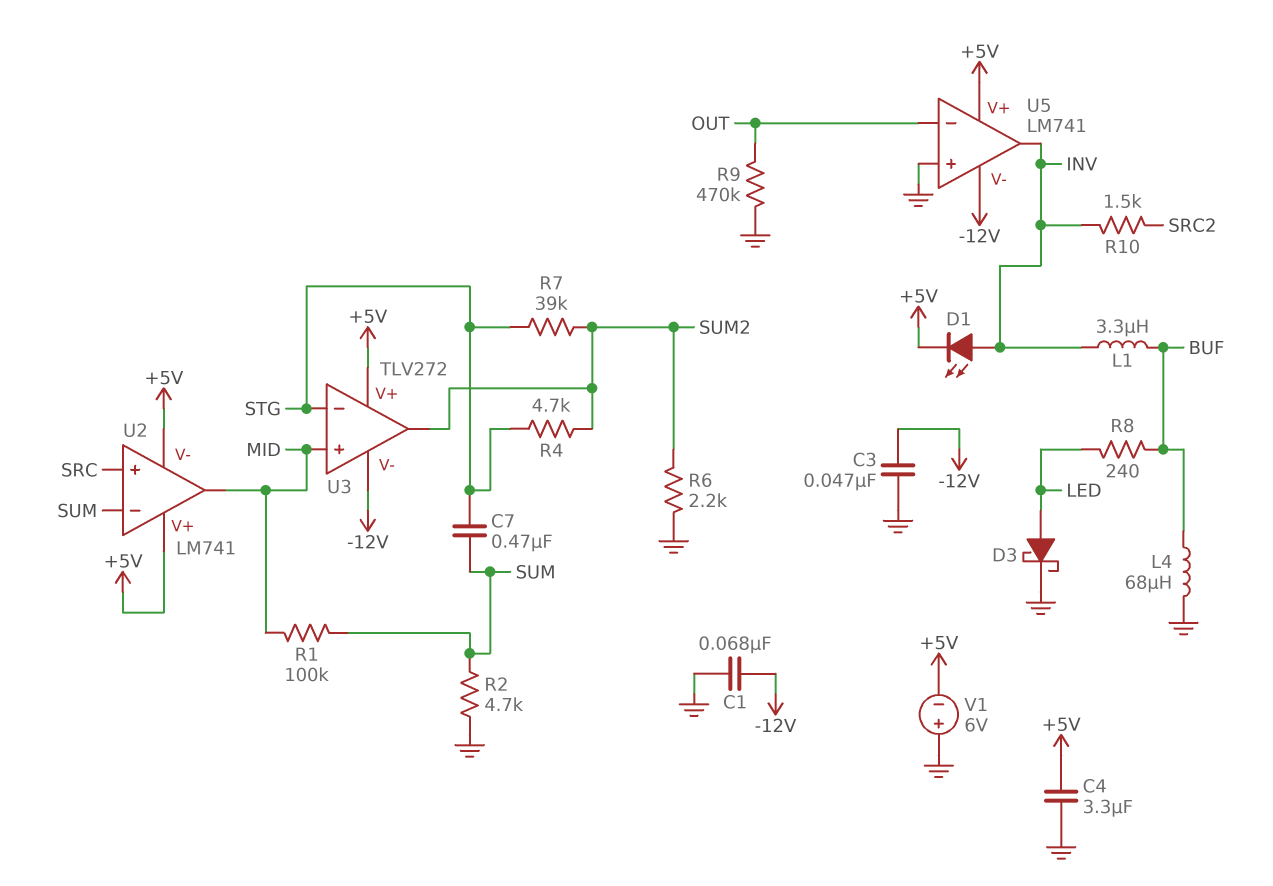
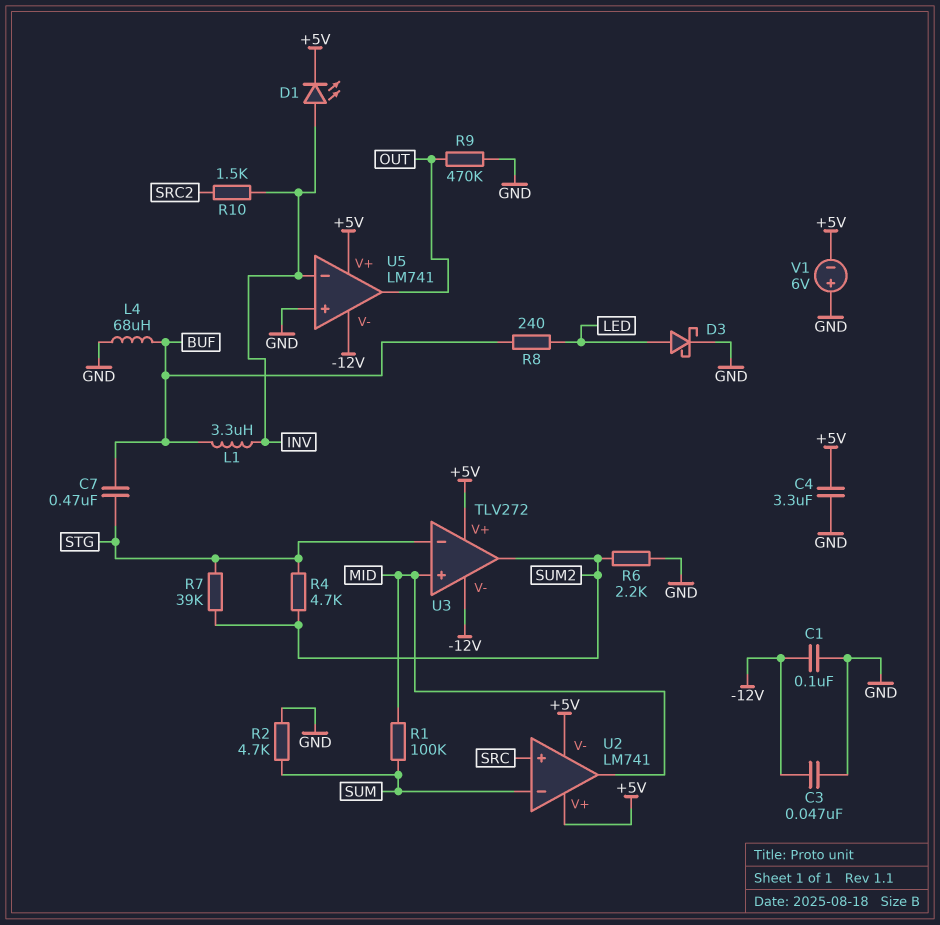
C1: 68nF (-12V, GND) -> 100nF (-12V, GND)
C7: 470nF (STG, SUM) -> 470nF (BUF, STG)
U5 pin in-: OUT -> INV
U5 pin out: INV -> OUT

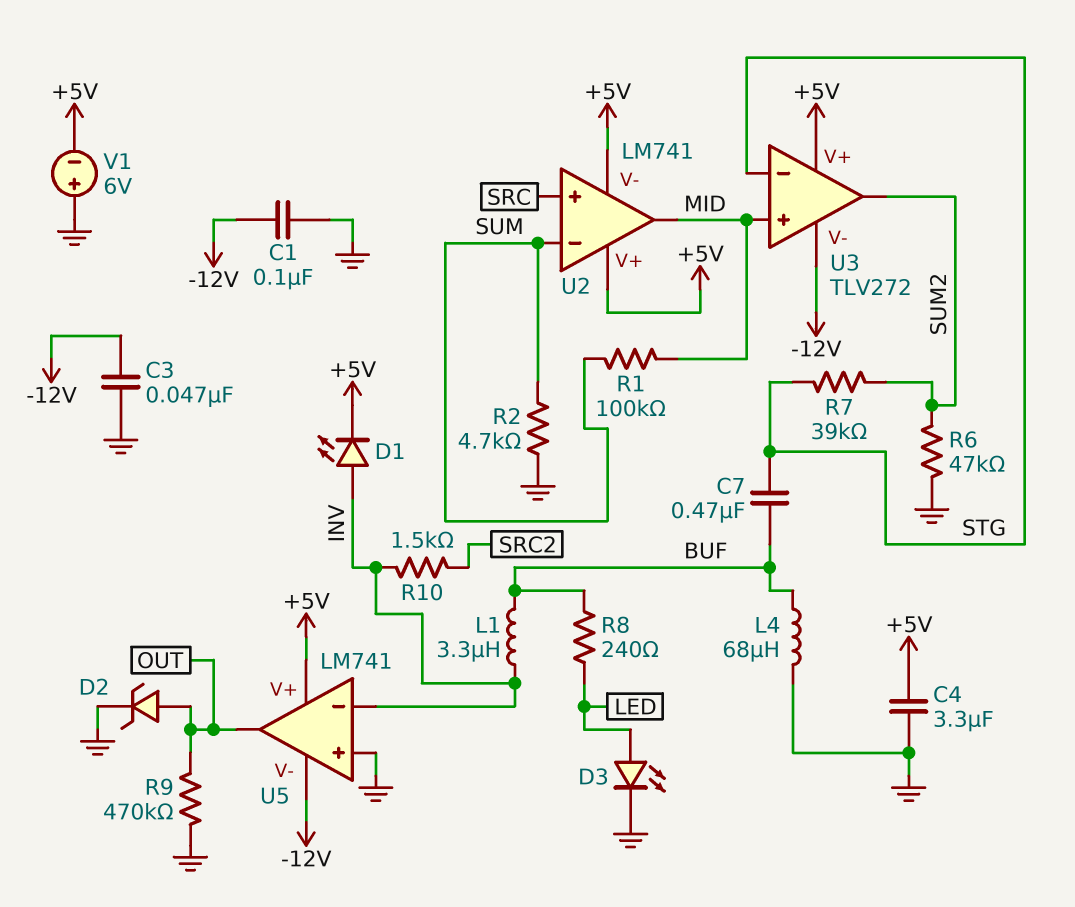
D2: none -> zener (A OUT, K GND)
D3: schottky (A LED, K GND) -> LED (A LED, K GND)
R4: 4.7k (STG, SUM2) -> none
R6: 2.2k (GND, SUM2) -> 47k (GND, SUM2)

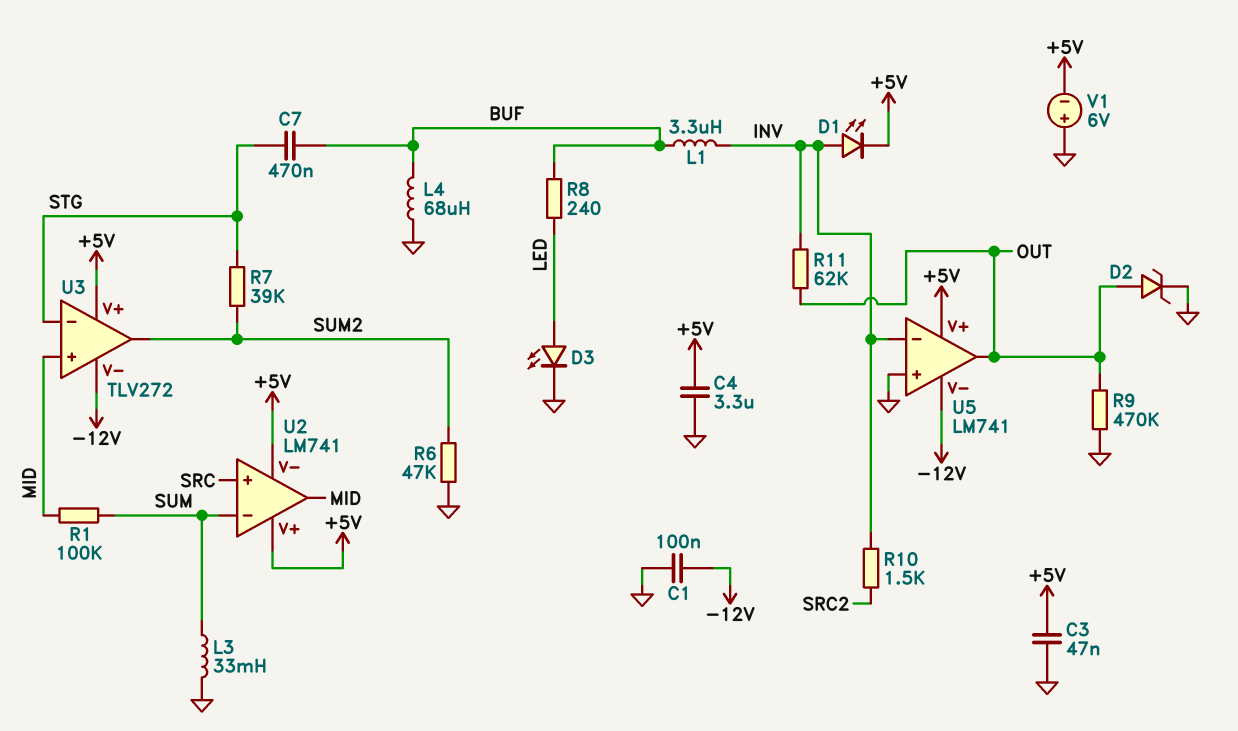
C3: 47nF (-12V, GND) -> 47nF (+5V, GND)
L3: none -> 33mH (GND, SUM)
R2: 4.7k (GND, SUM) -> none
R11: none -> 62k (INV, OUT)

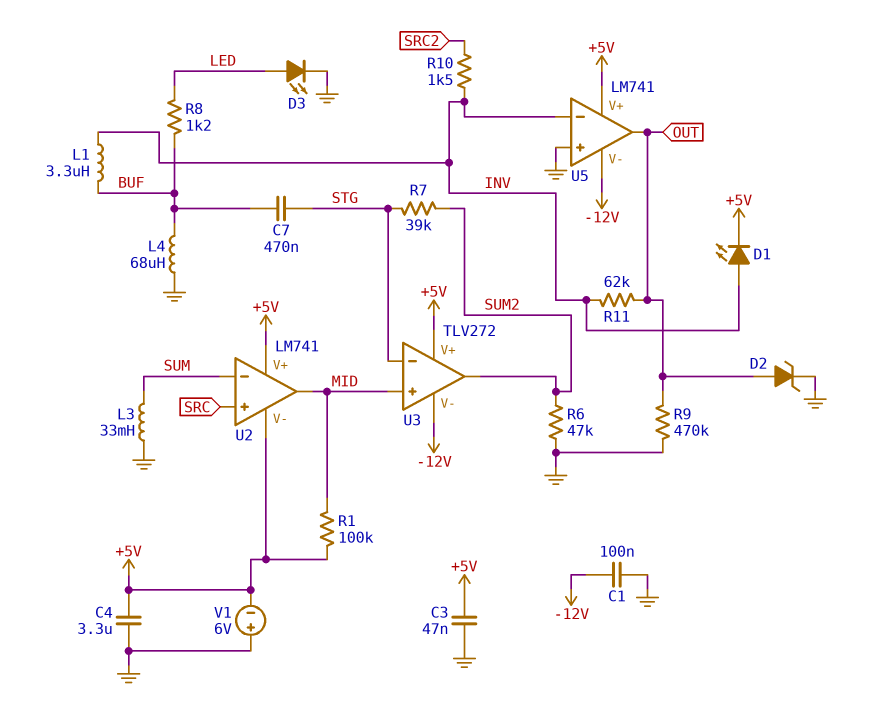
R1: 100k (MID, SUM) -> 100k (+5V, MID)
R8: 240 (BUF, LED) -> 1.2k (BUF, LED)

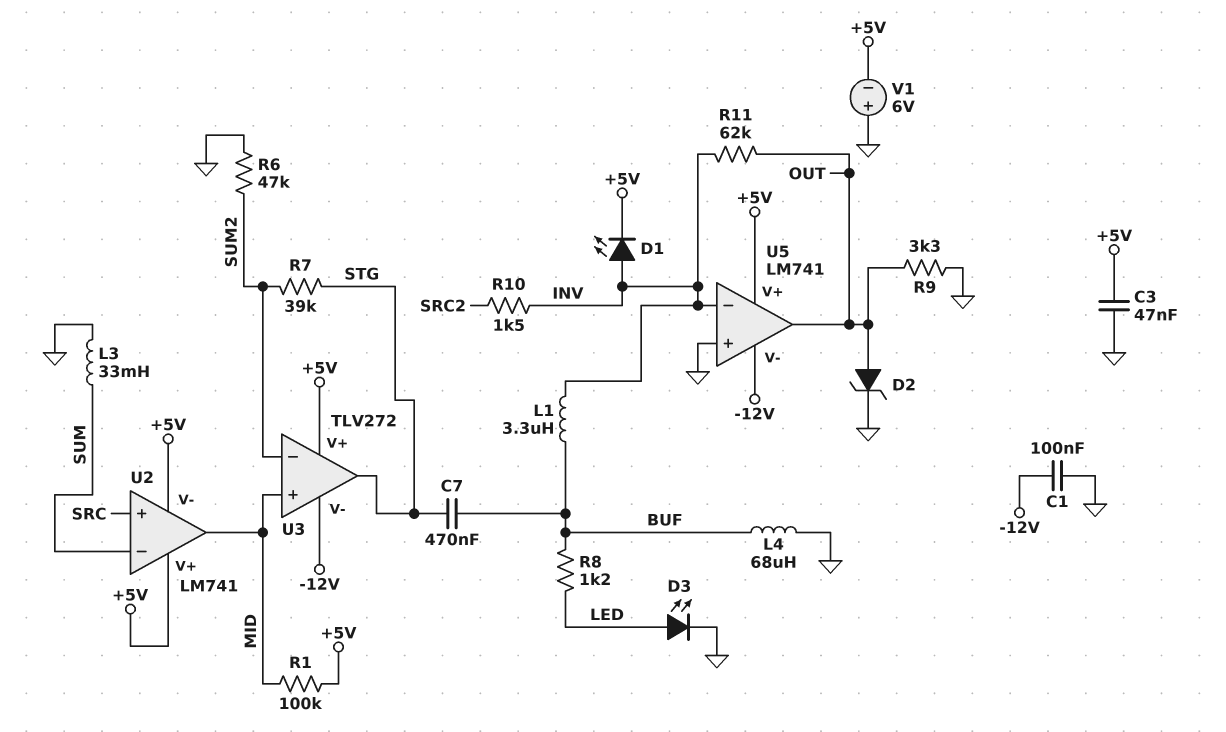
C4: 3.3uF (+5V, GND) -> none
R9: 470k (GND, OUT) -> 3.3k (GND, OUT)
U3 pin in-: STG -> SUM2
U3 pin out: SUM2 -> STG

